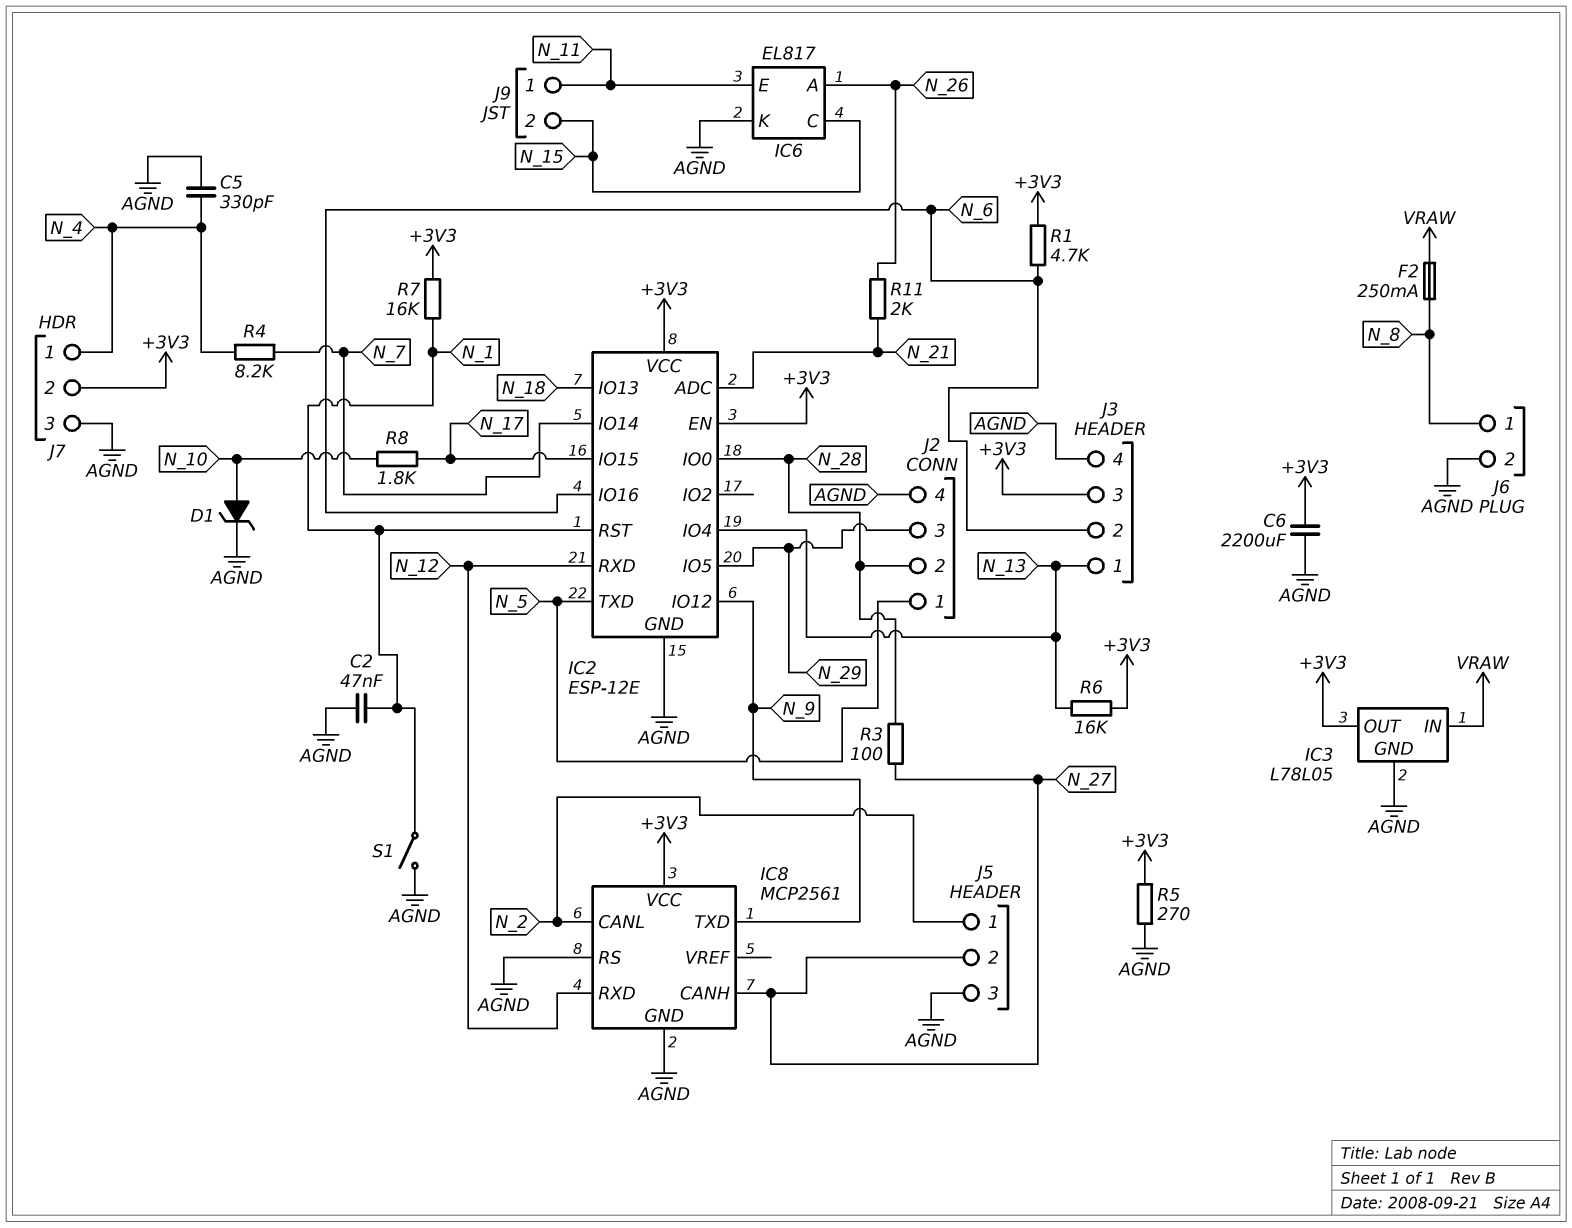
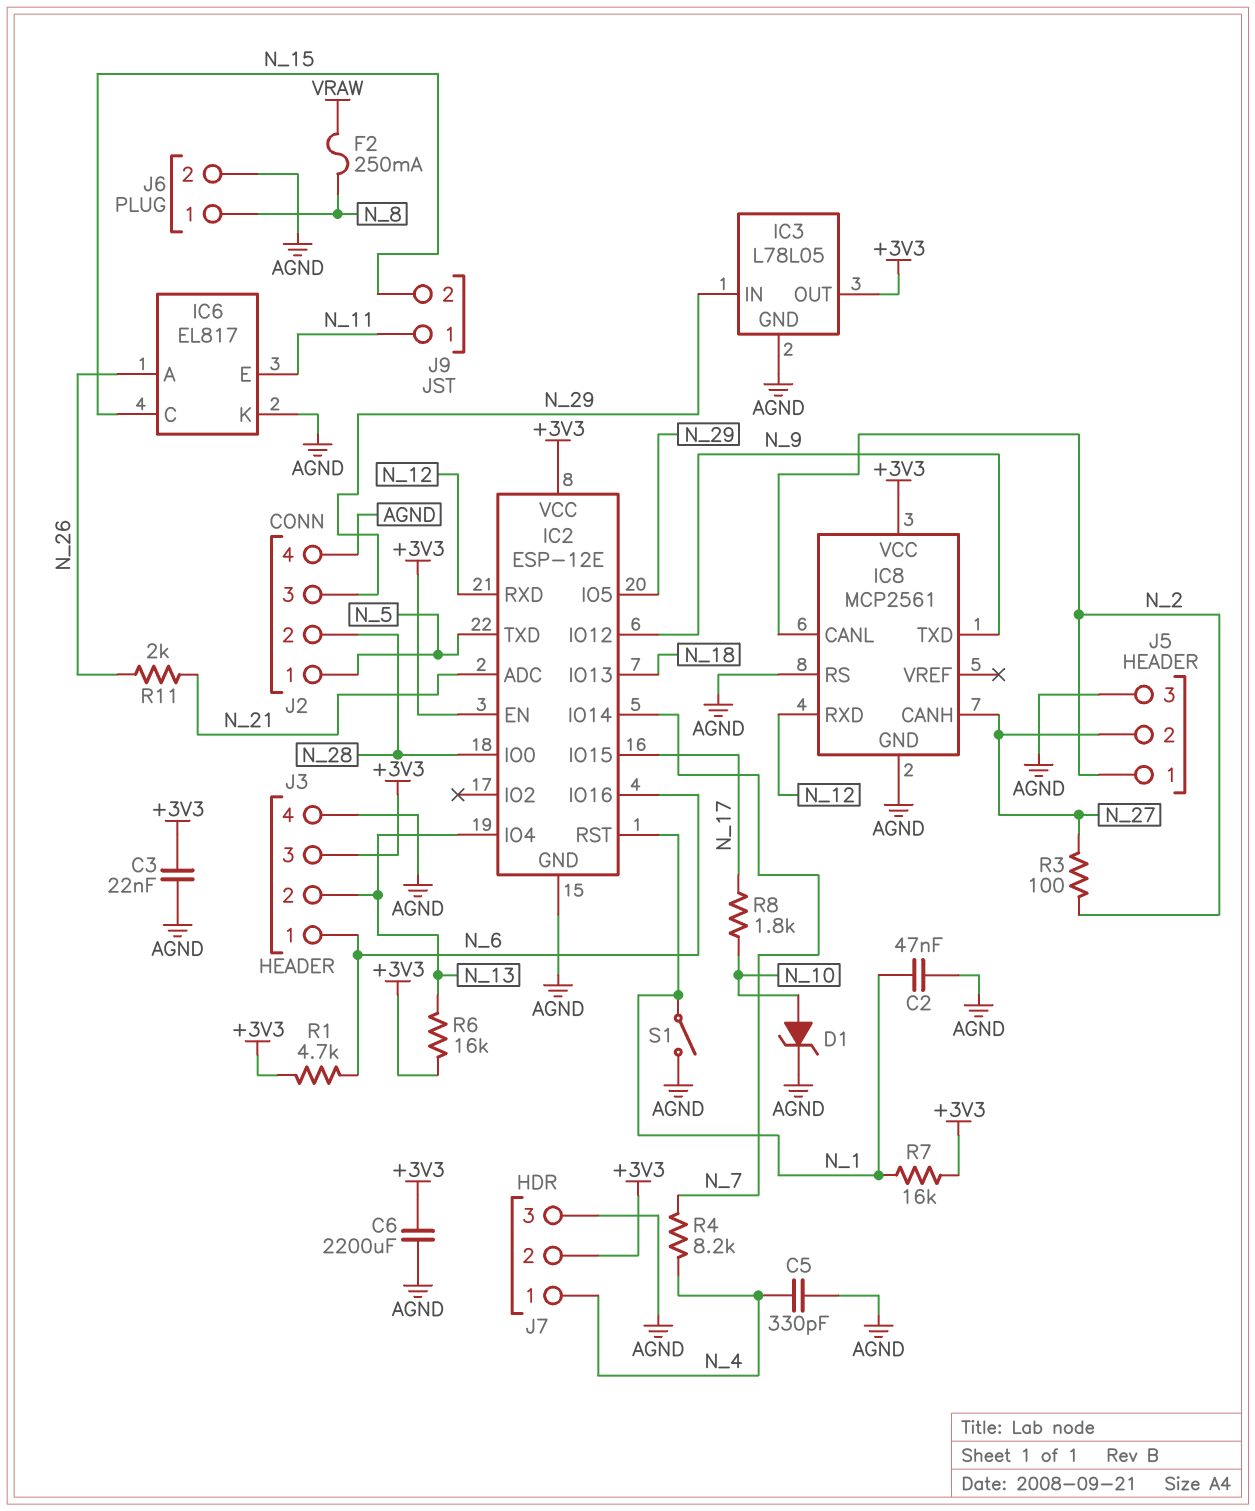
C3: none -> 22nF (+3V3, AGND)
IC3 pin IN: VRAW -> N_29
J3 pin 1: N_13 -> N_6
J3 pin 2: N_6 -> N_13
R3: 100 (N_27, N_28) -> 100 (N_2, N_27)
R5: 270 (+3V3, AGND) -> none

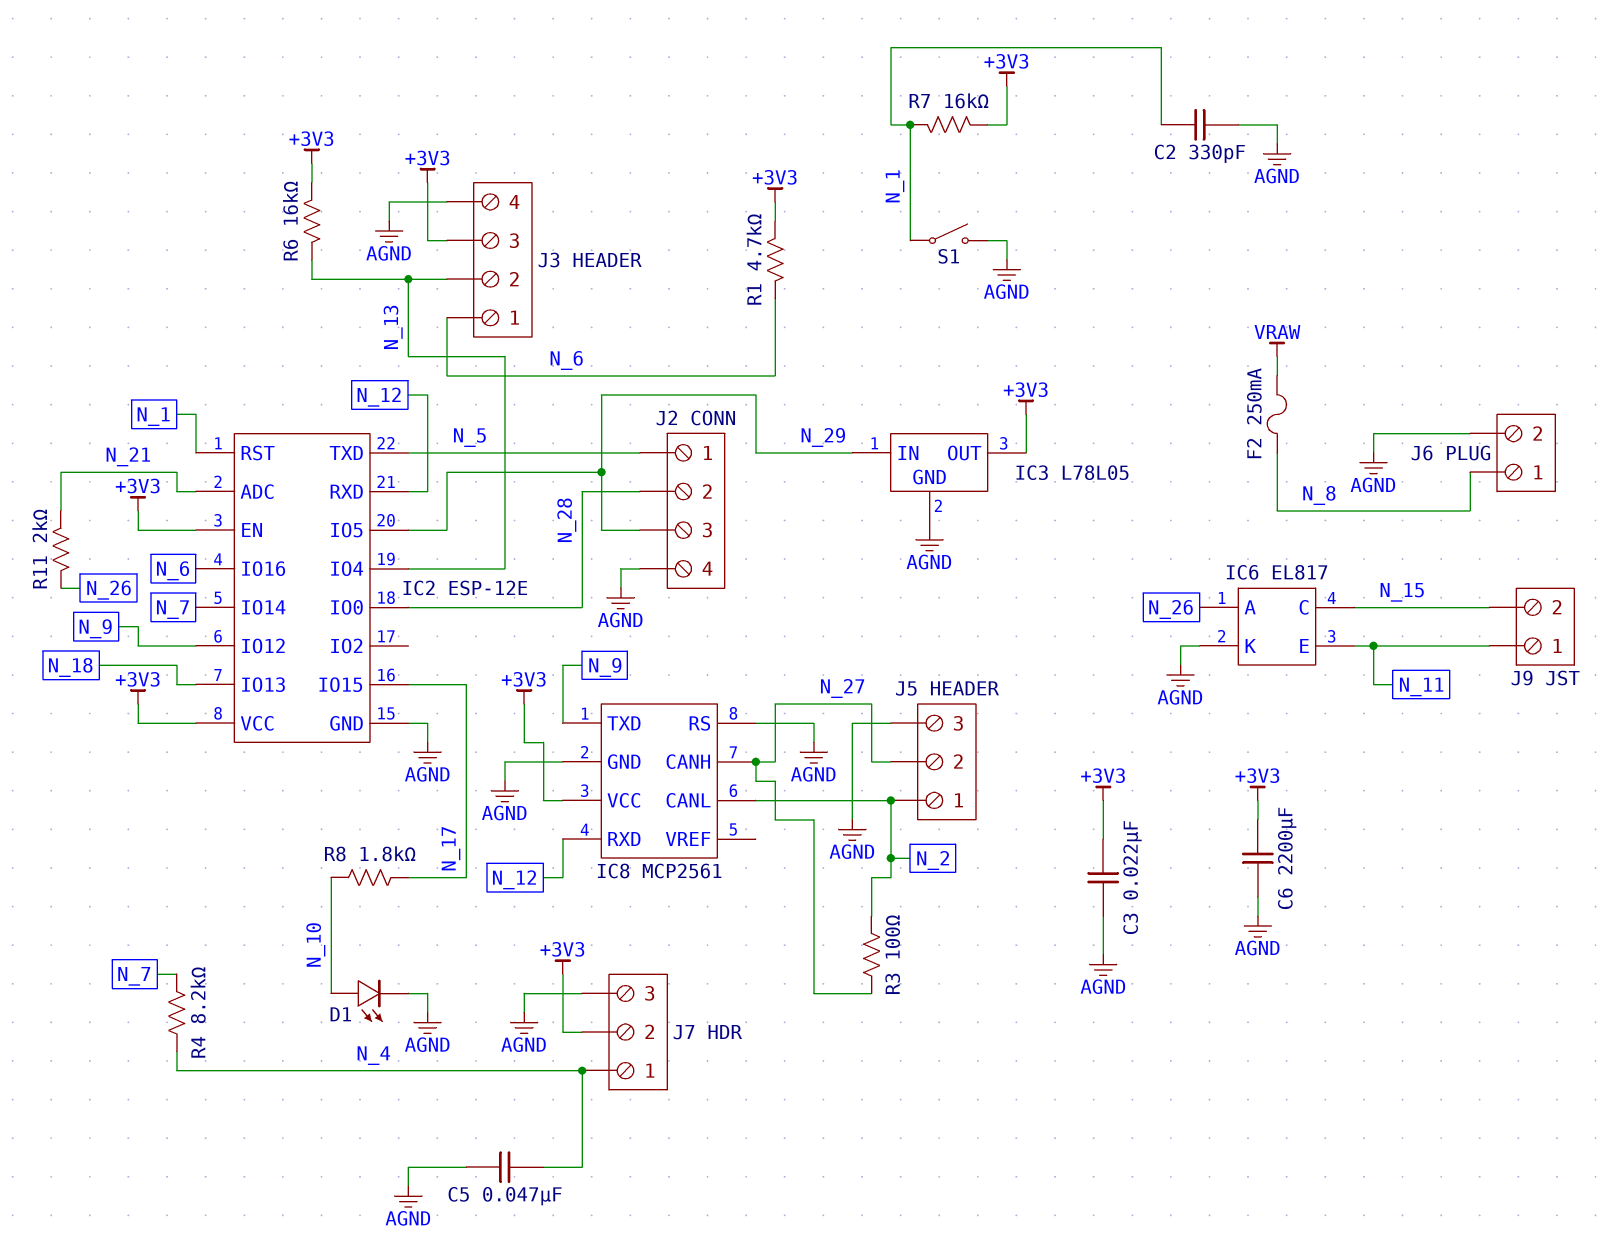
C2: 47nF (AGND, N_1) -> 330pF (AGND, N_1)
C5: 330pF (AGND, N_4) -> 47nF (AGND, N_4)
D1: zener (A N_10, K AGND) -> LED (A N_10, K AGND)

